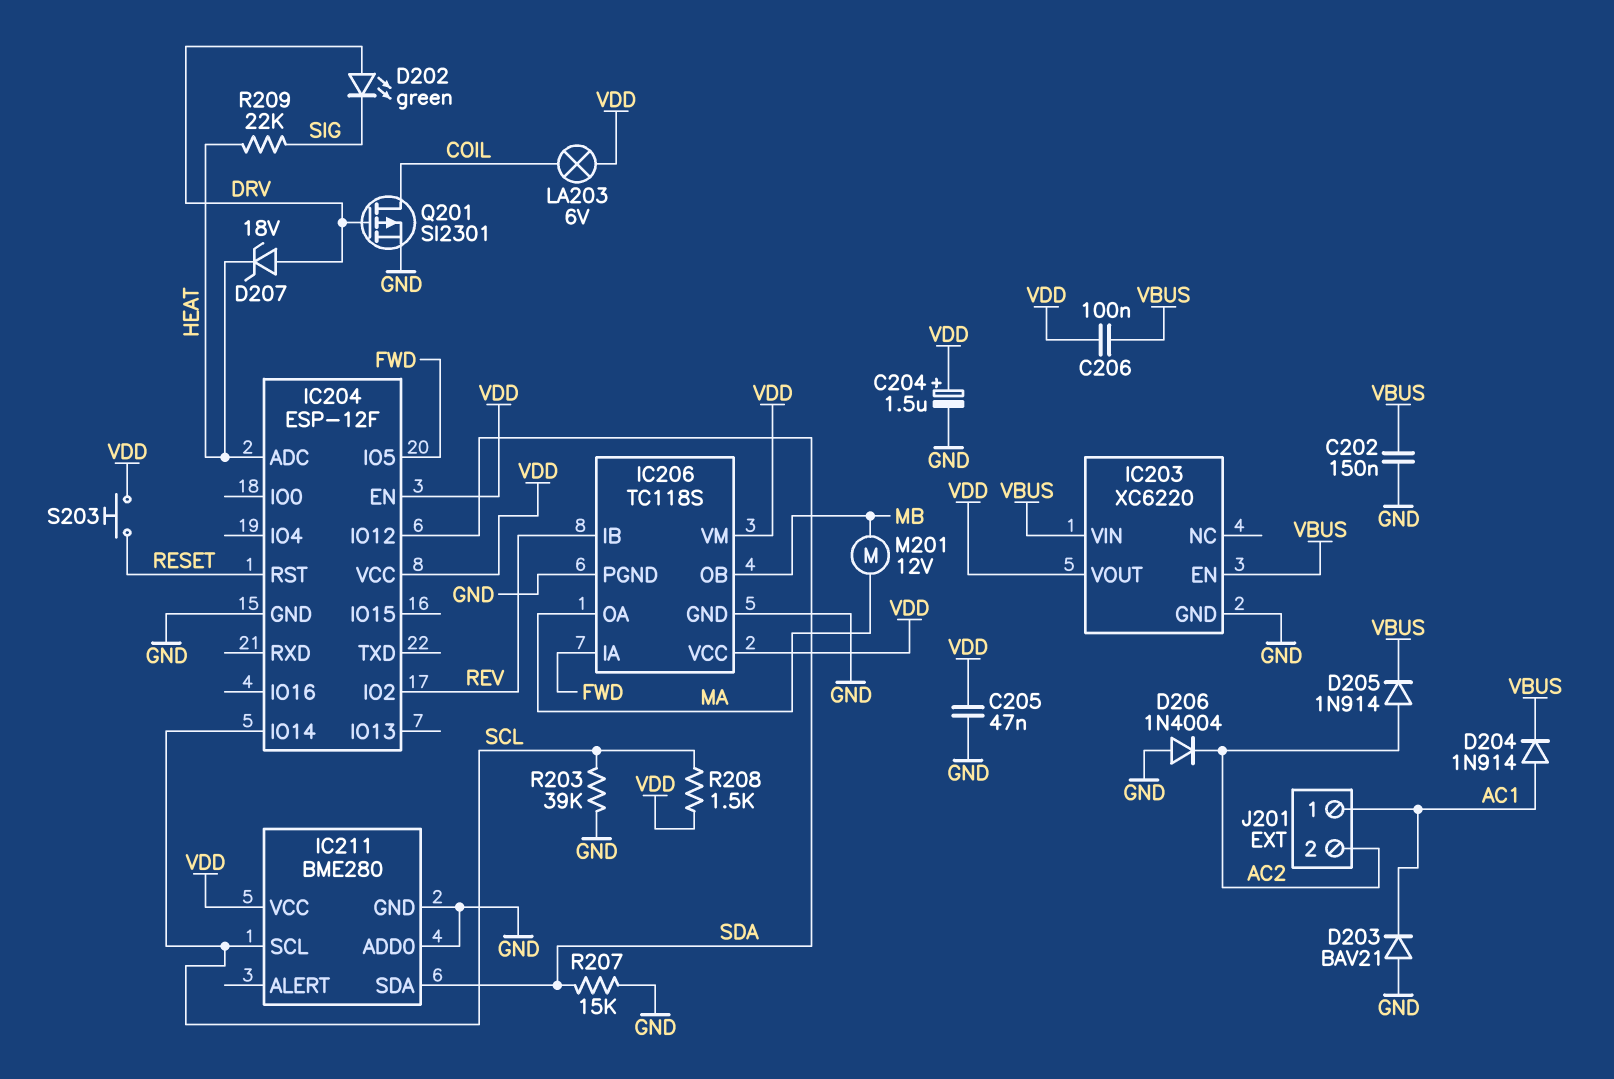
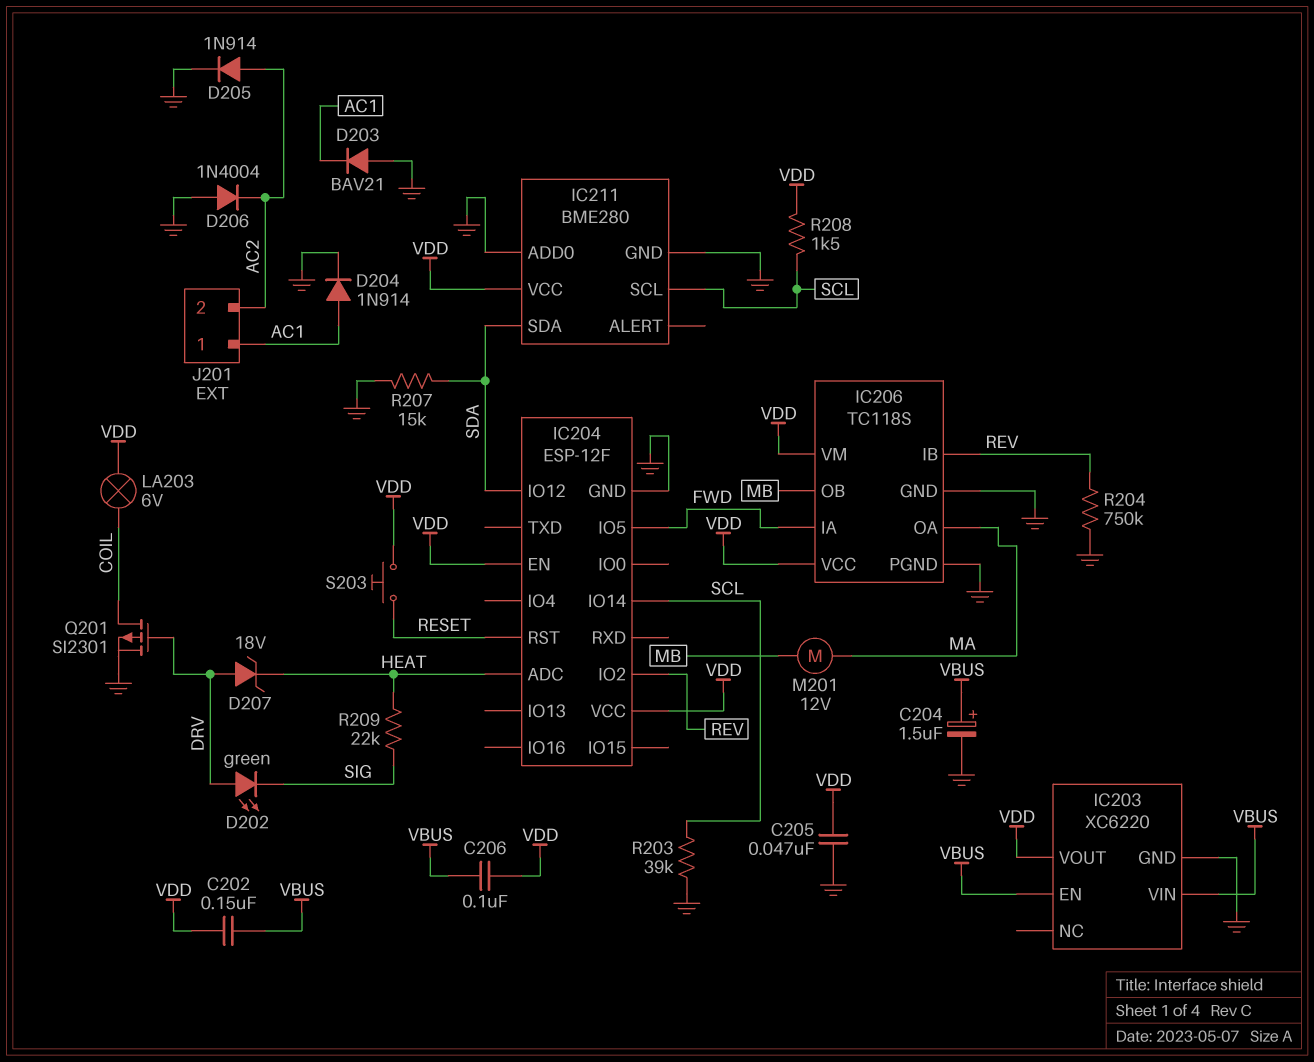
C202: 150nF (GND, VBUS) -> 150nF (VBUS, VDD)
C204: 1.5uF (plus VDD, minus GND) -> 1.5uF (plus VBUS, minus GND)
D204: diode 1N914 (A AC1, K VBUS) -> diode 1N914 (A AC1, K GND)
D205: diode 1N914 (A AC2, K VBUS) -> diode 1N914 (A AC2, K GND)
R204: none -> 750k (GND, REV)

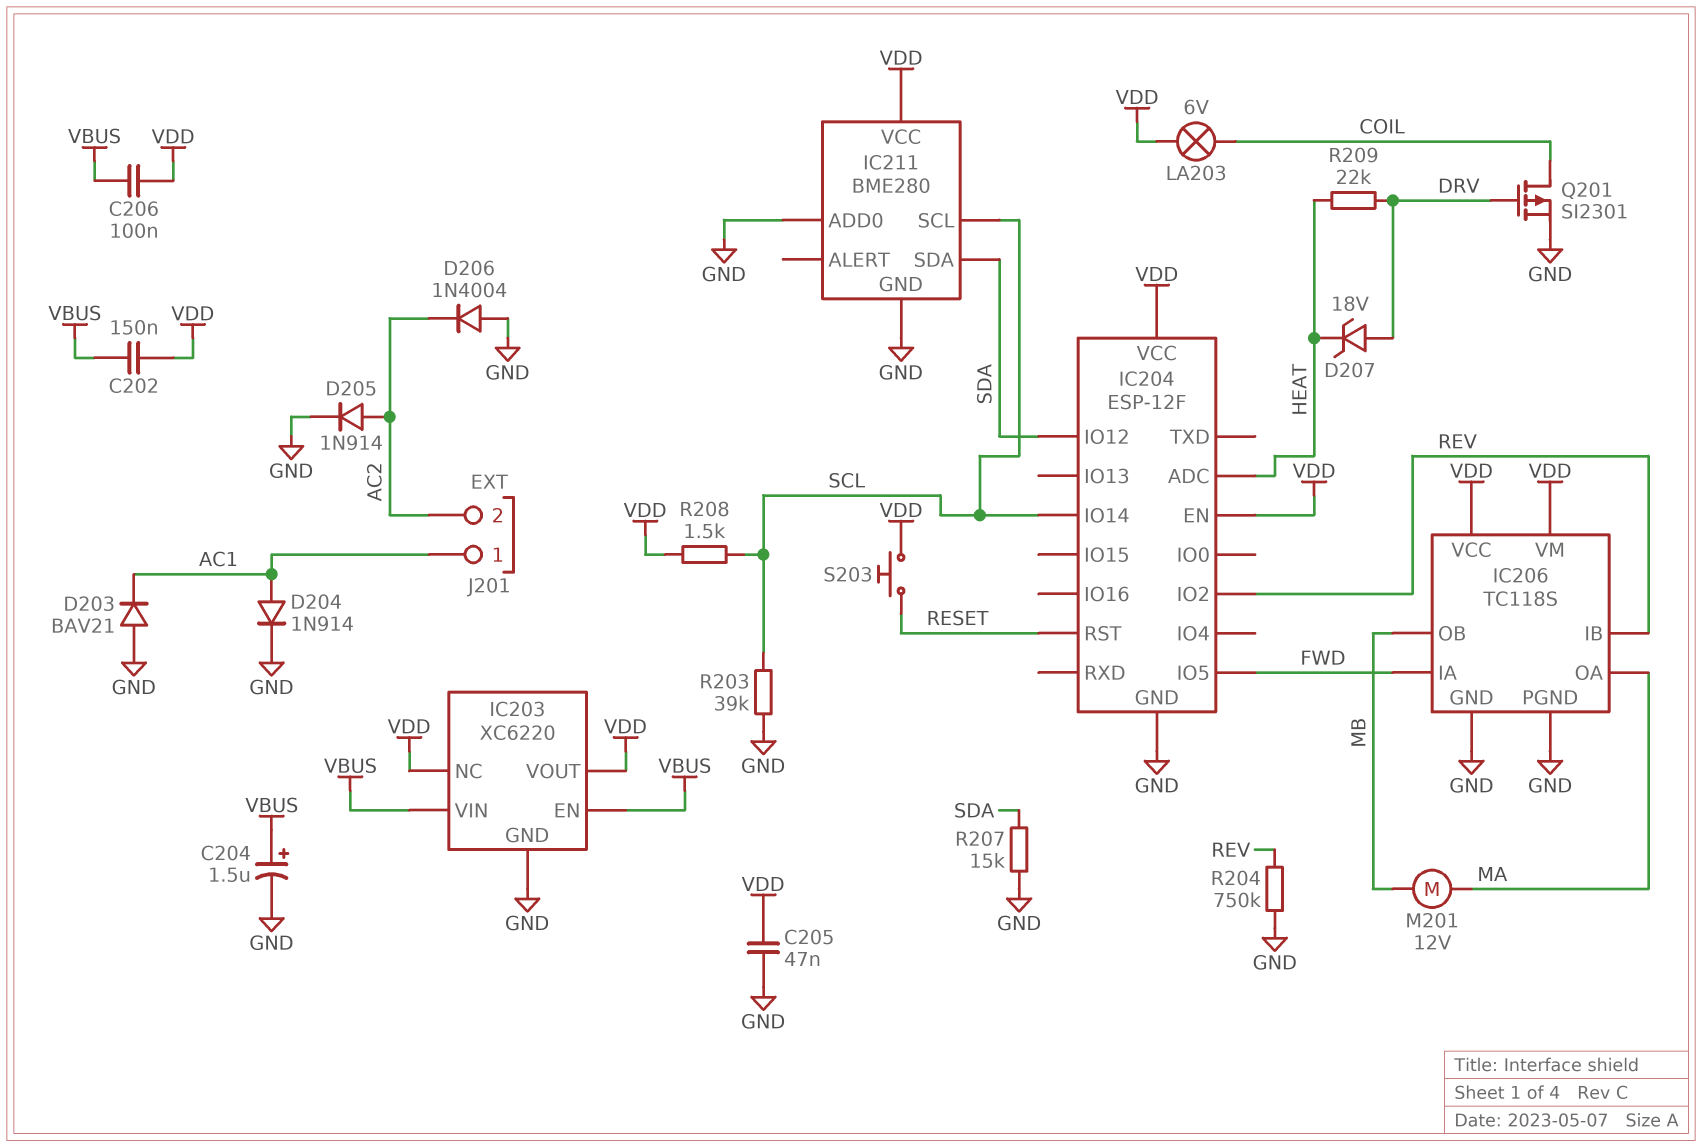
D202: LED green (A DRV, K SIG) -> none
IC203 pin NC: none -> VDD
R209: 22k (HEAT, SIG) -> 22k (DRV, HEAT)

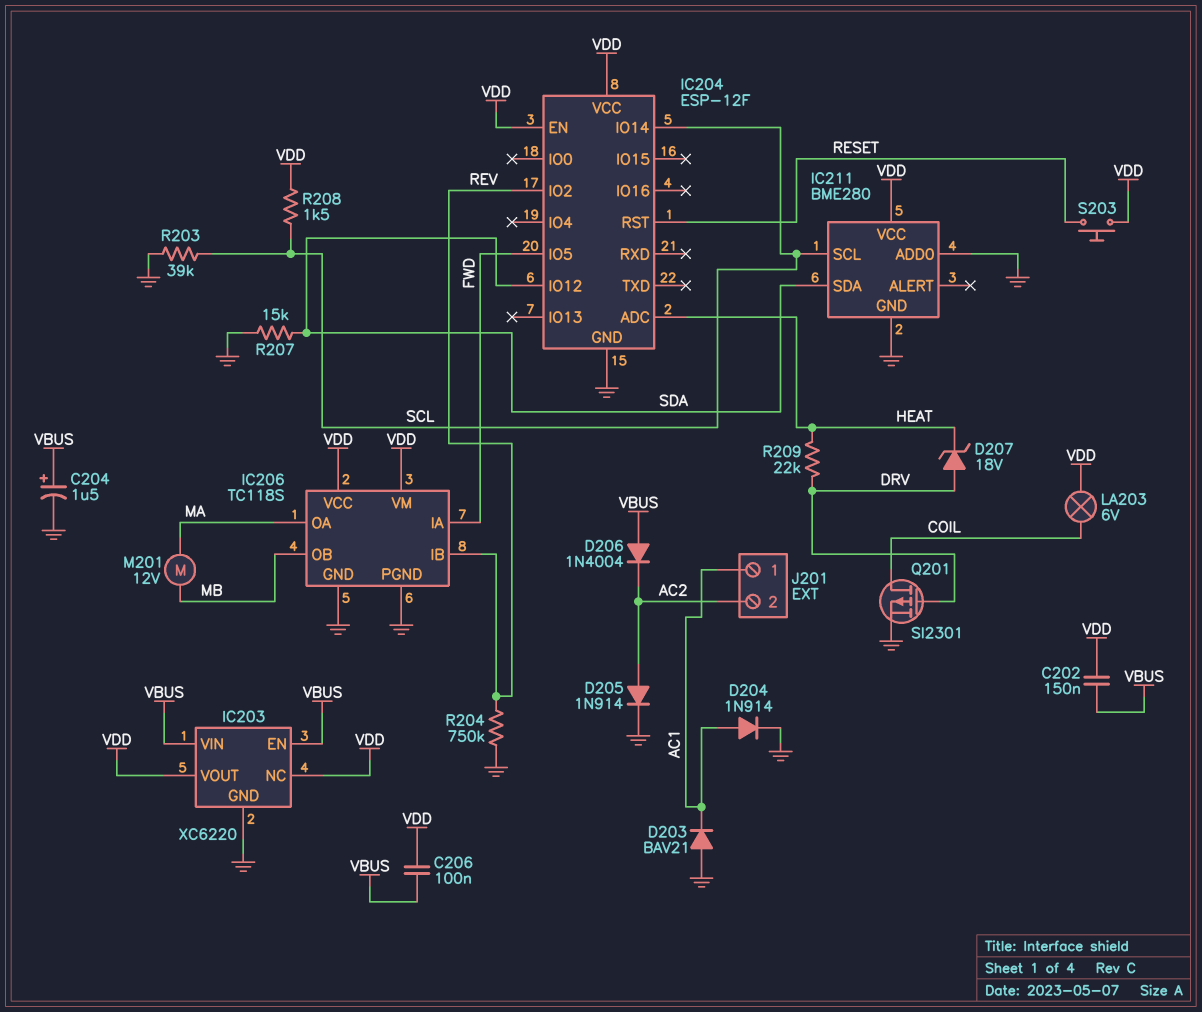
C205: 47nF (GND, VDD) -> none
D206: diode 1N4004 (A GND, K AC2) -> diode 1N4004 (A VBUS, K AC2)

